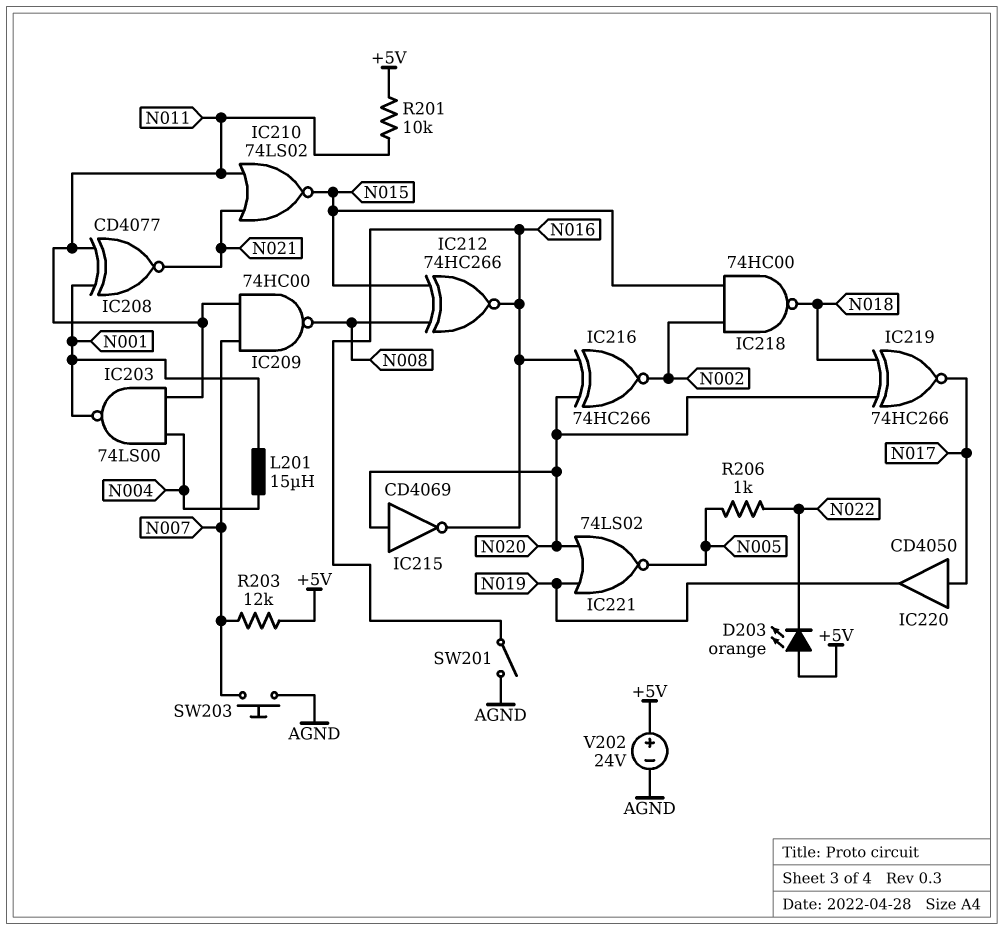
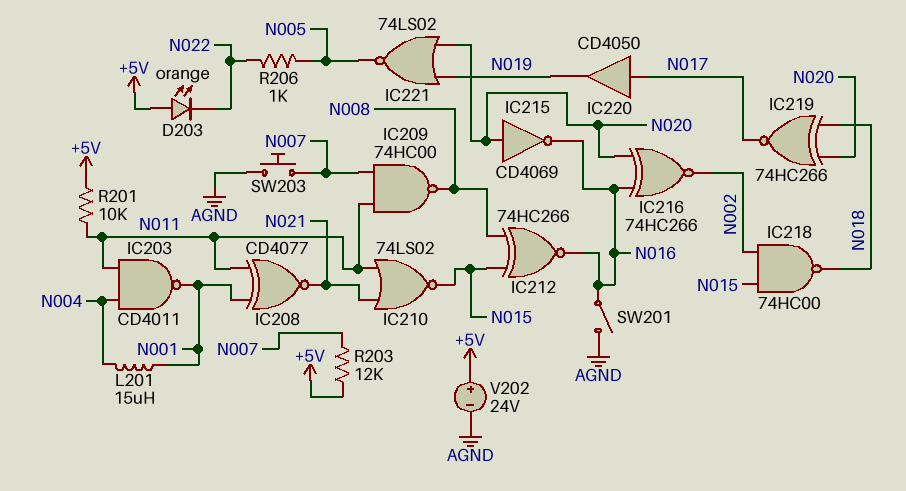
IC203: NAND 74LS00 (in N004, in N011, out N001) -> NAND CD4011 (in N004, in N011, out N001)

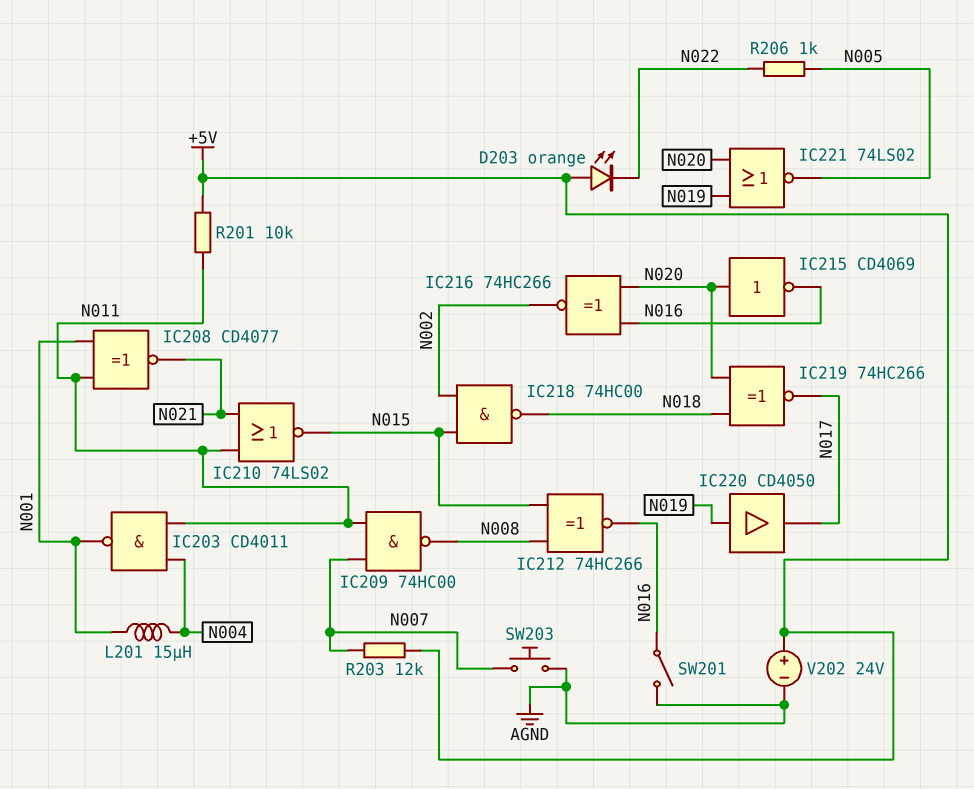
IC220: buffer CD4050 (in N017, out N019) -> buffer CD4050 (in N019, out N017)

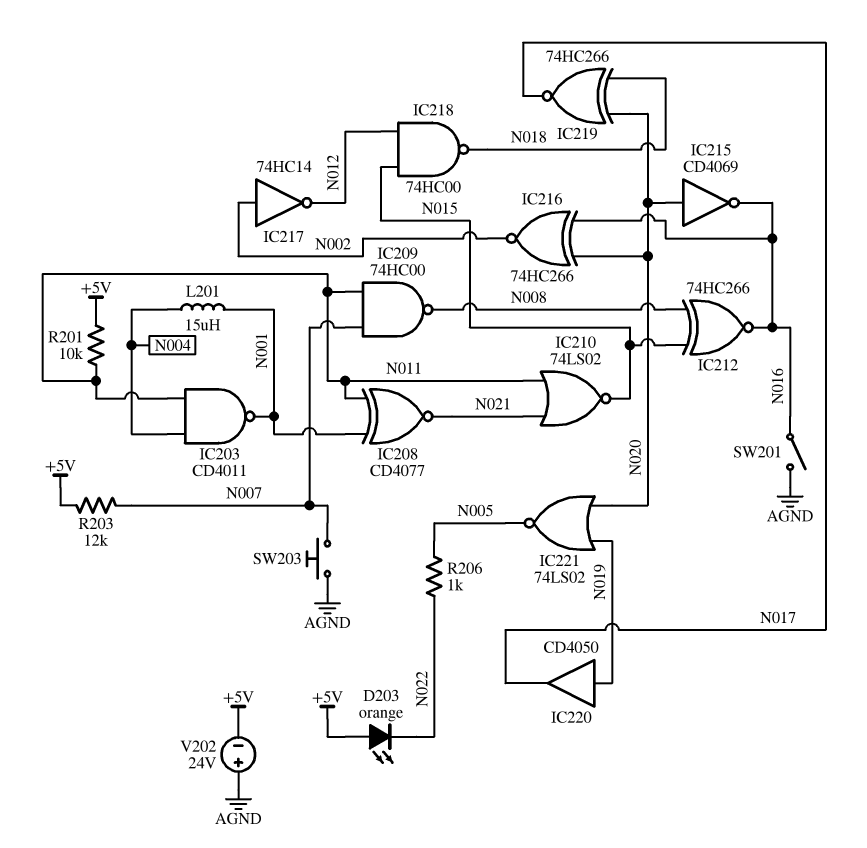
IC217: none -> NOT 74HC14 (in N002, out N012)
IC218: NAND 74HC00 (in N002, in N015, out N018) -> NAND 74HC00 (in N012, in N015, out N018)
V202: 24V (plus +5V, minus AGND) -> 24V (plus AGND, minus +5V)

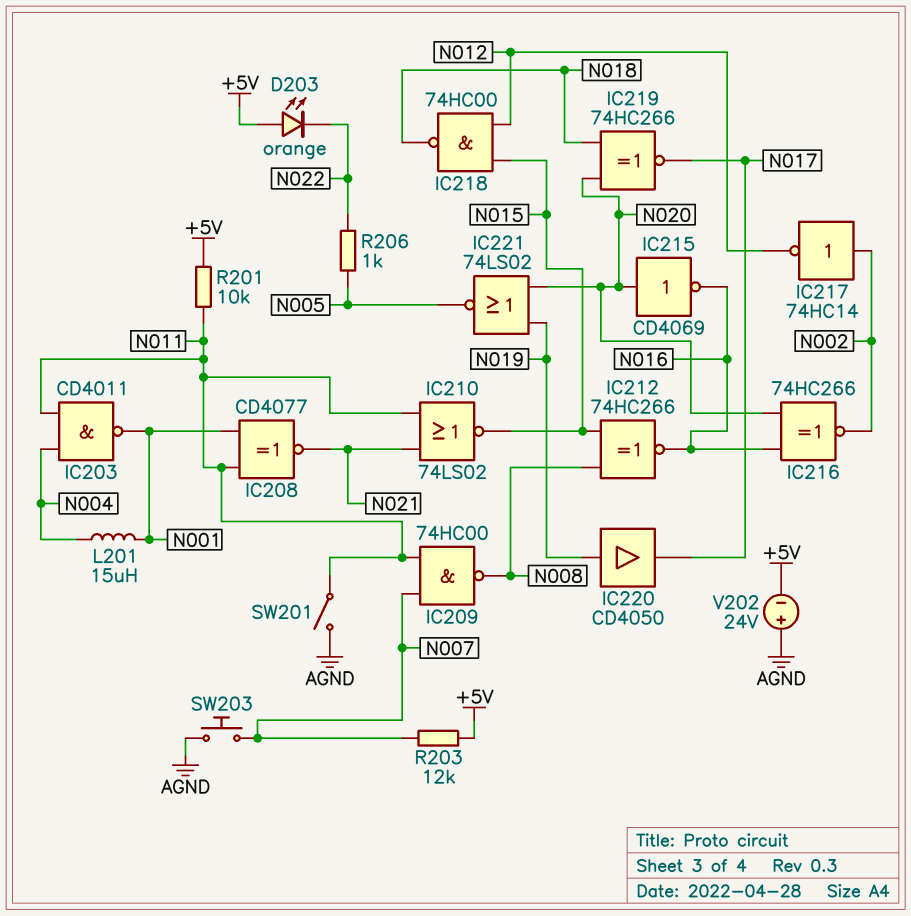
SW201: switch (AGND, N016) -> switch (AGND, N011)

